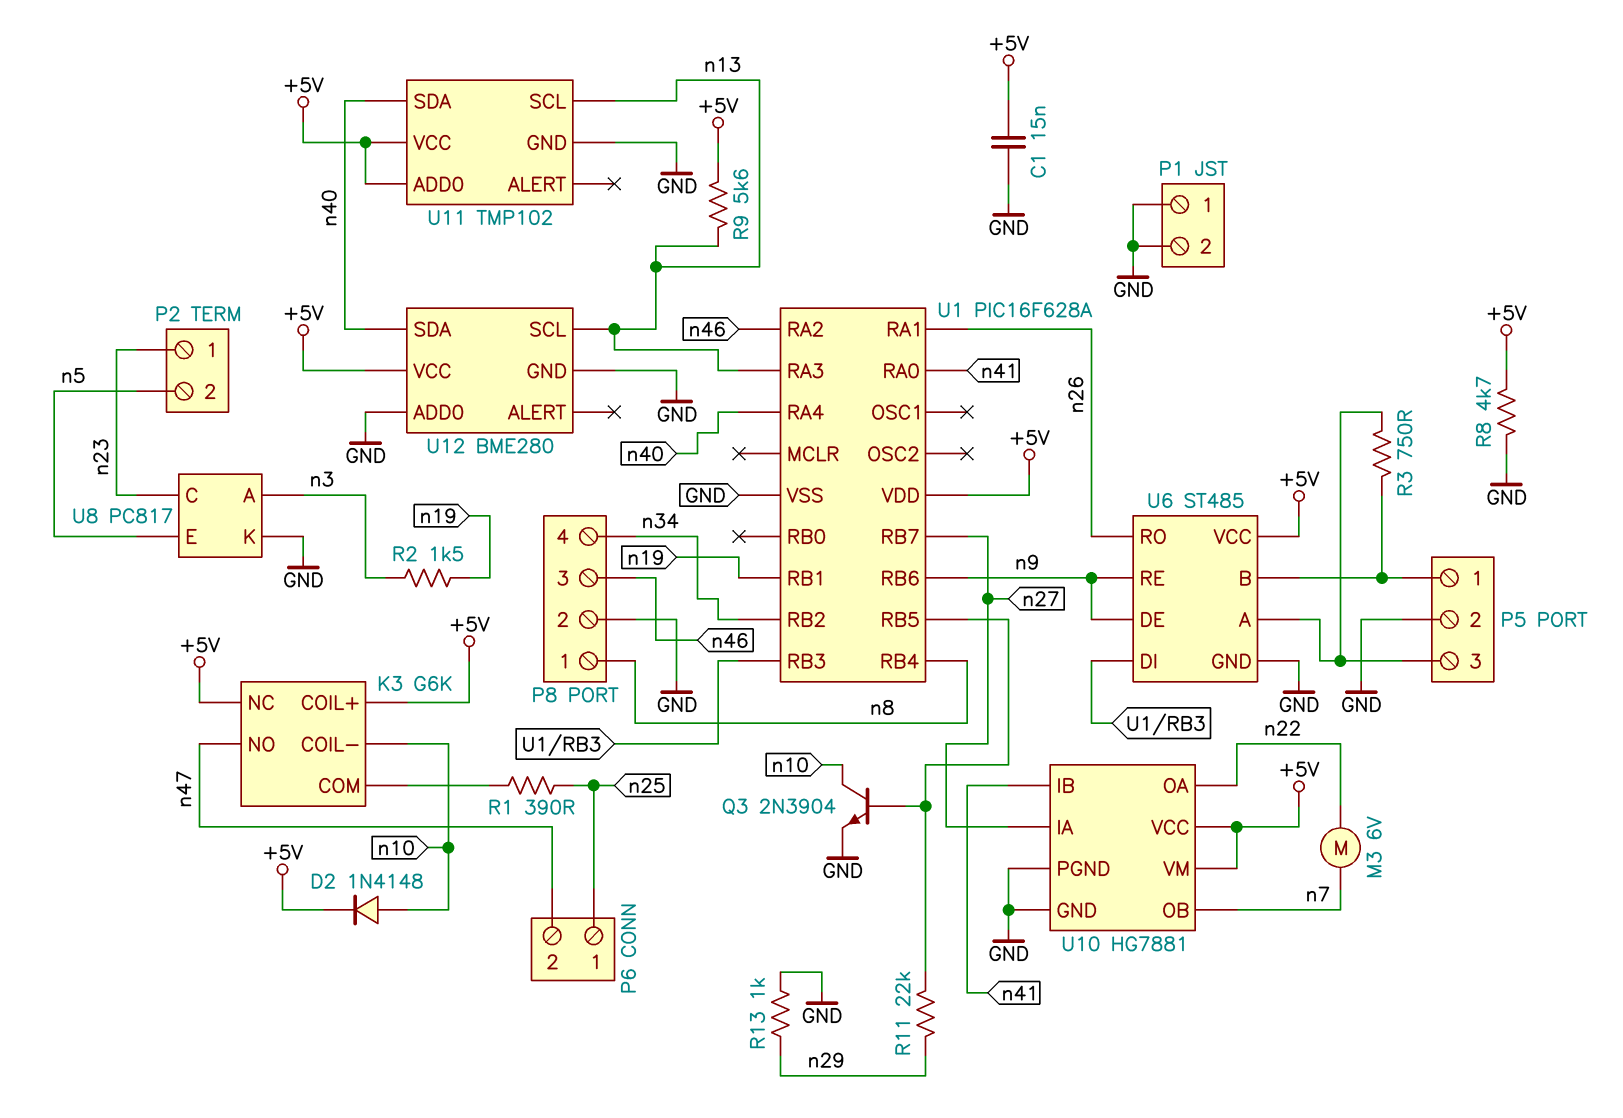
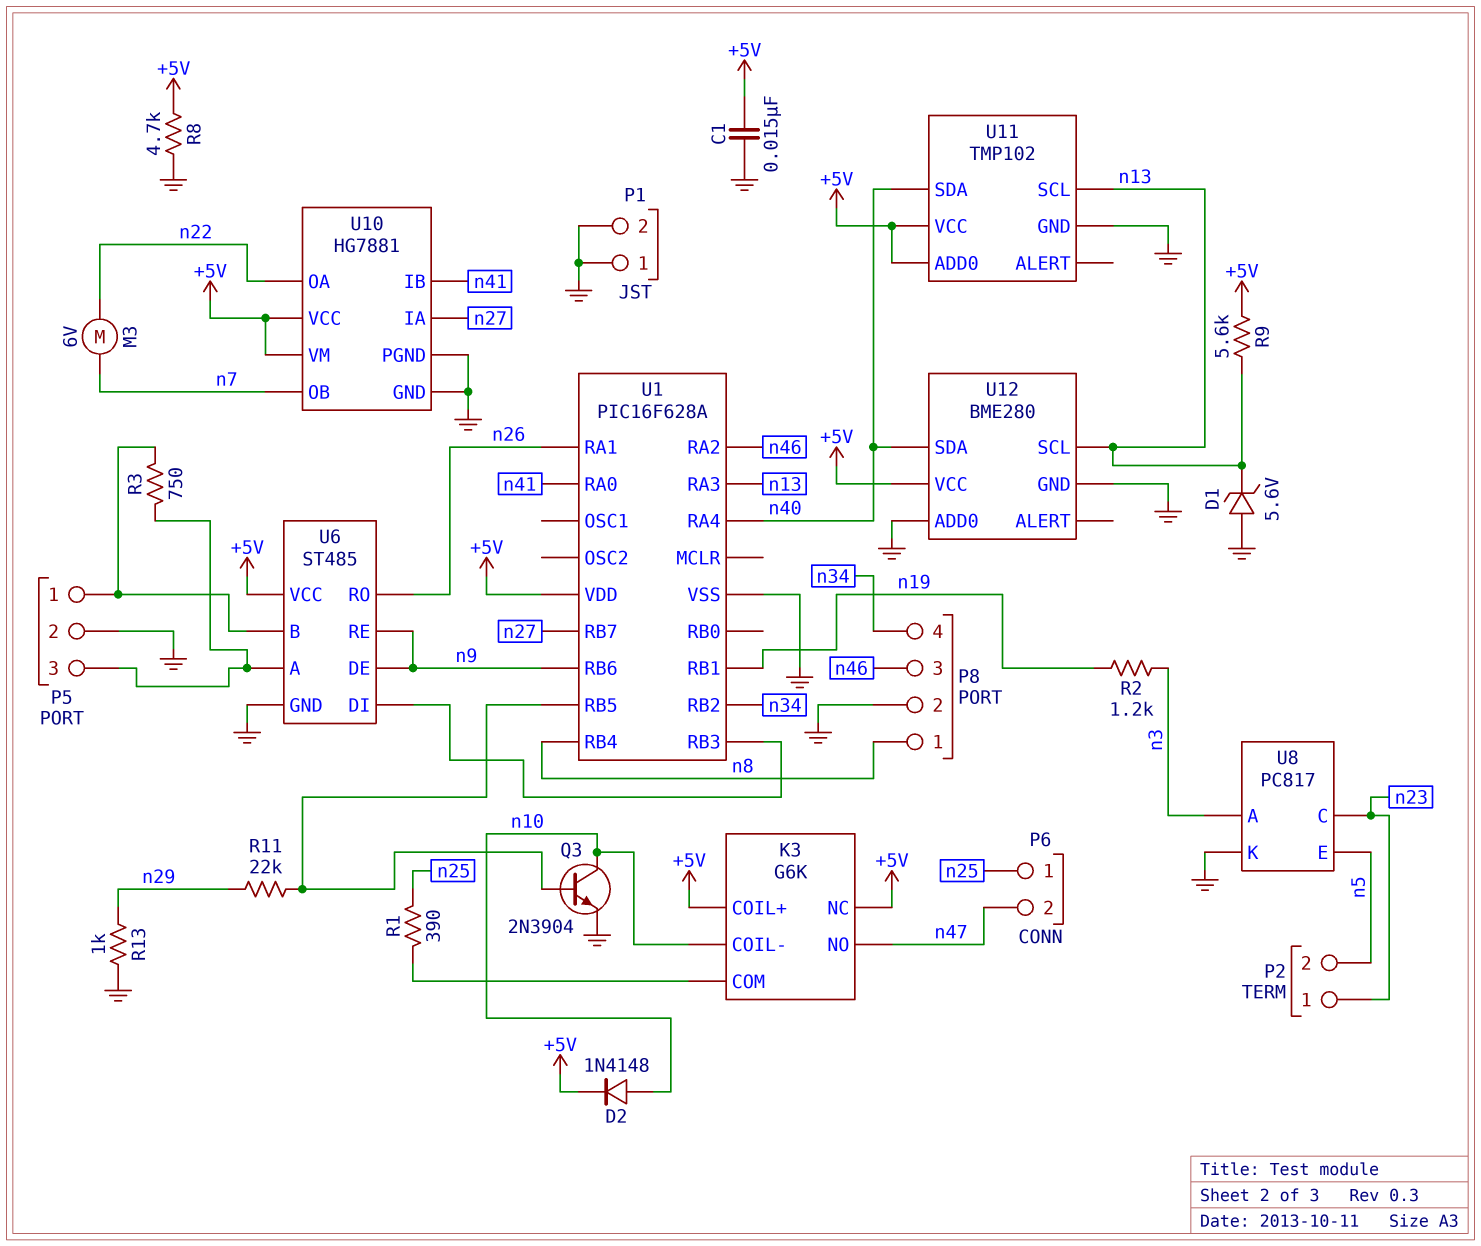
D1: none -> zener 5.6V (A GND, K n13)
R2: 1.5k (n3, n19) -> 1.2k (n3, n19)

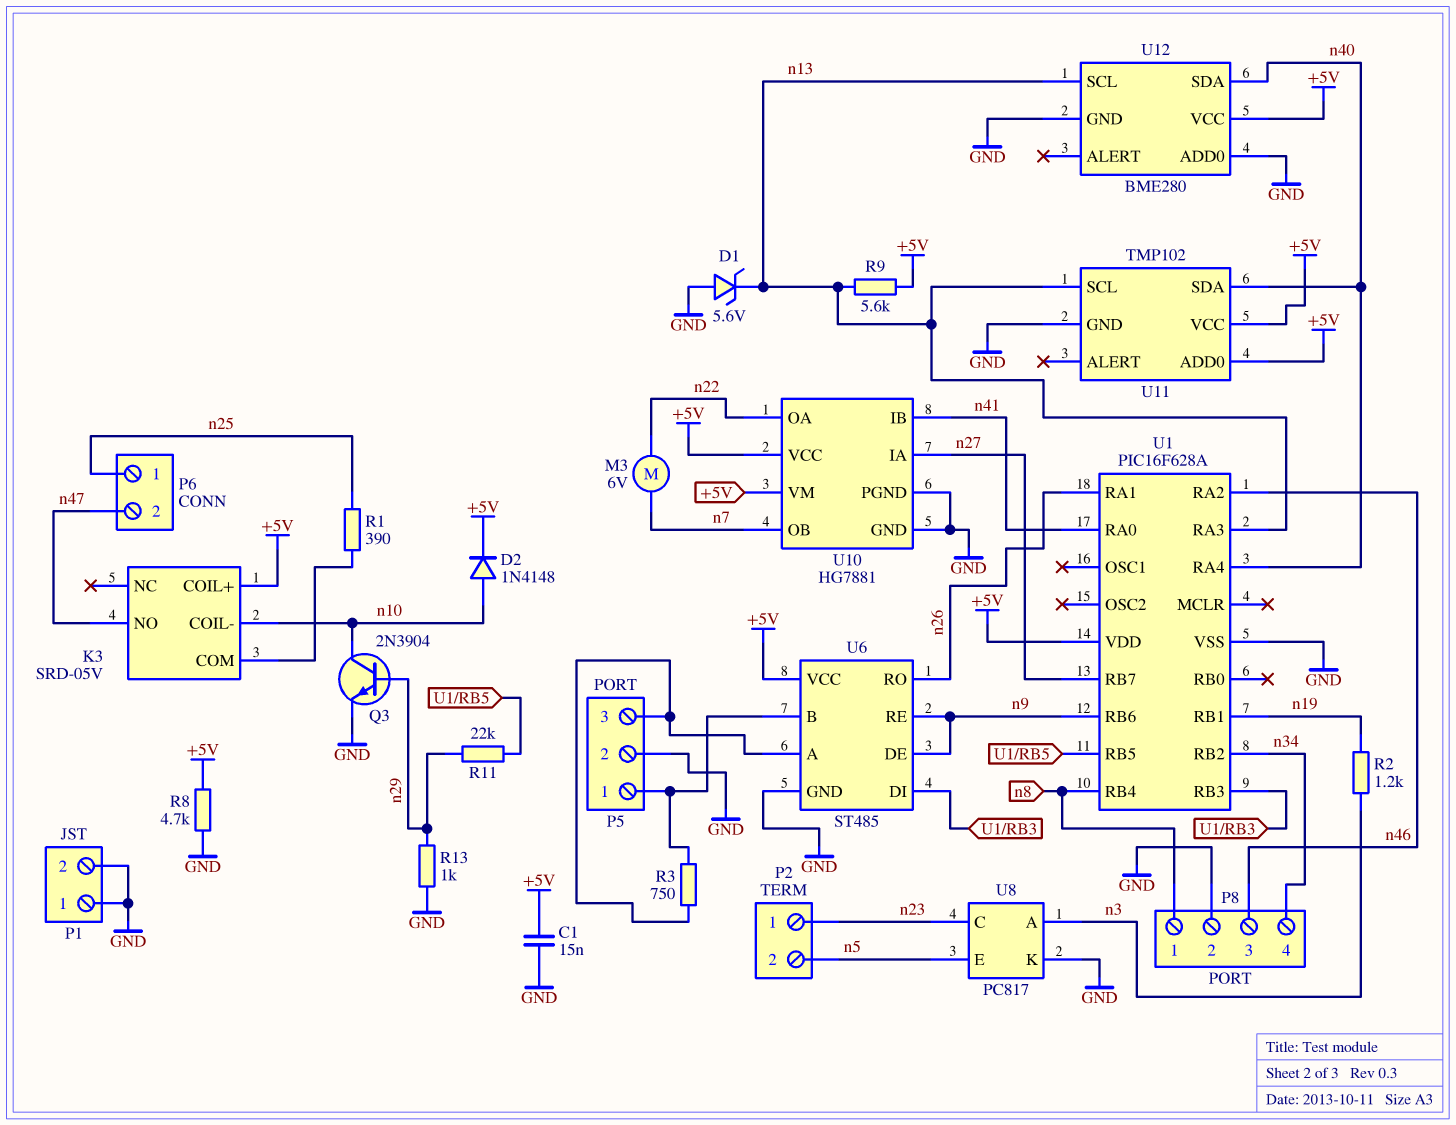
K3: G6K -> SRD-05V
K3 pin NC: +5V -> none
Q3: NPN 2N3904 (B U1/RB5, C n10, E GND) -> NPN 2N3904 (B n29, C n10, E GND)

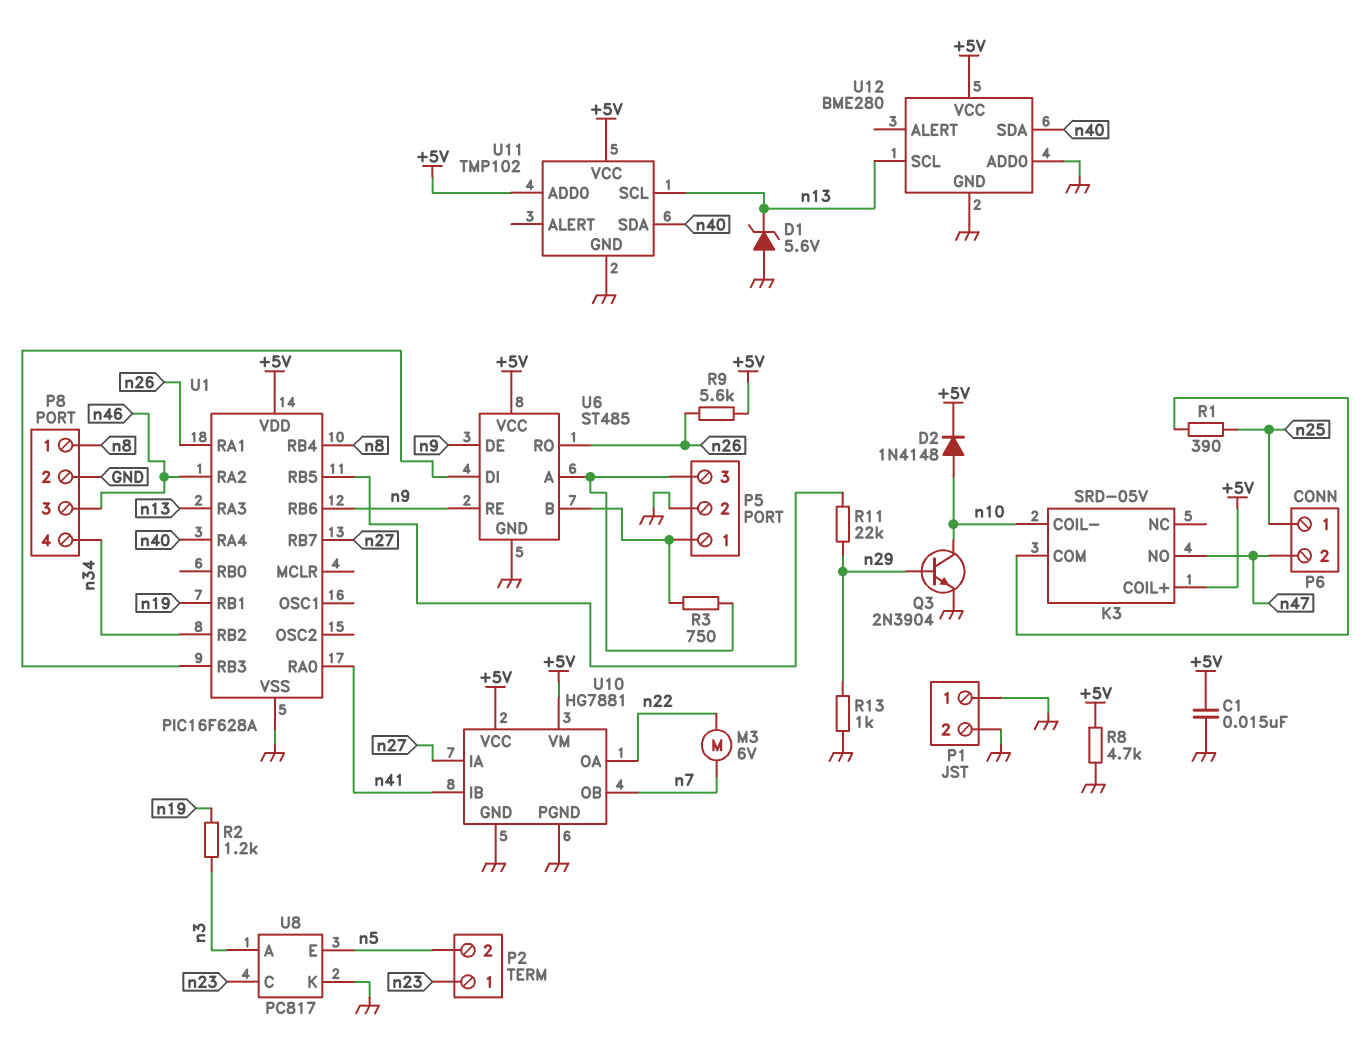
R9: 5.6k (+5V, n13) -> 5.6k (+5V, n26)

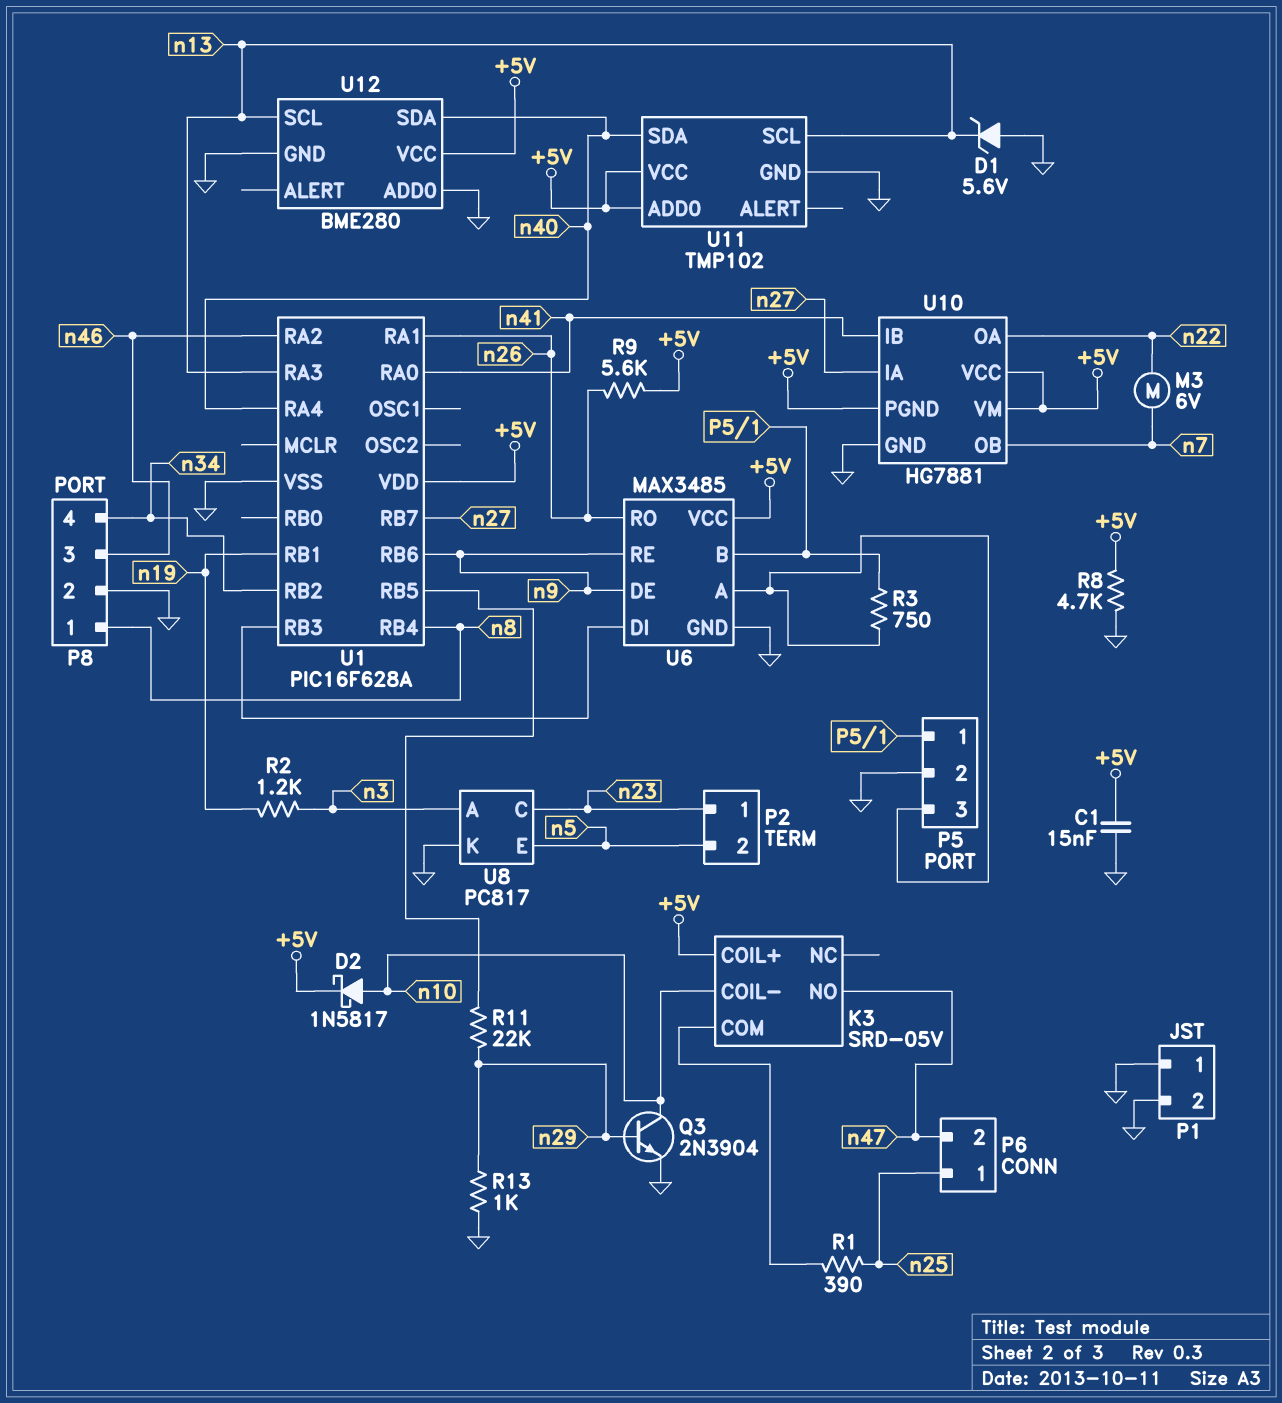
D2: diode 1N4148 (A n10, K +5V) -> schottky 1N5817 (A n10, K +5V)
U6: ST485 -> MAX3485
U10 pin PGND: GND -> +5V

